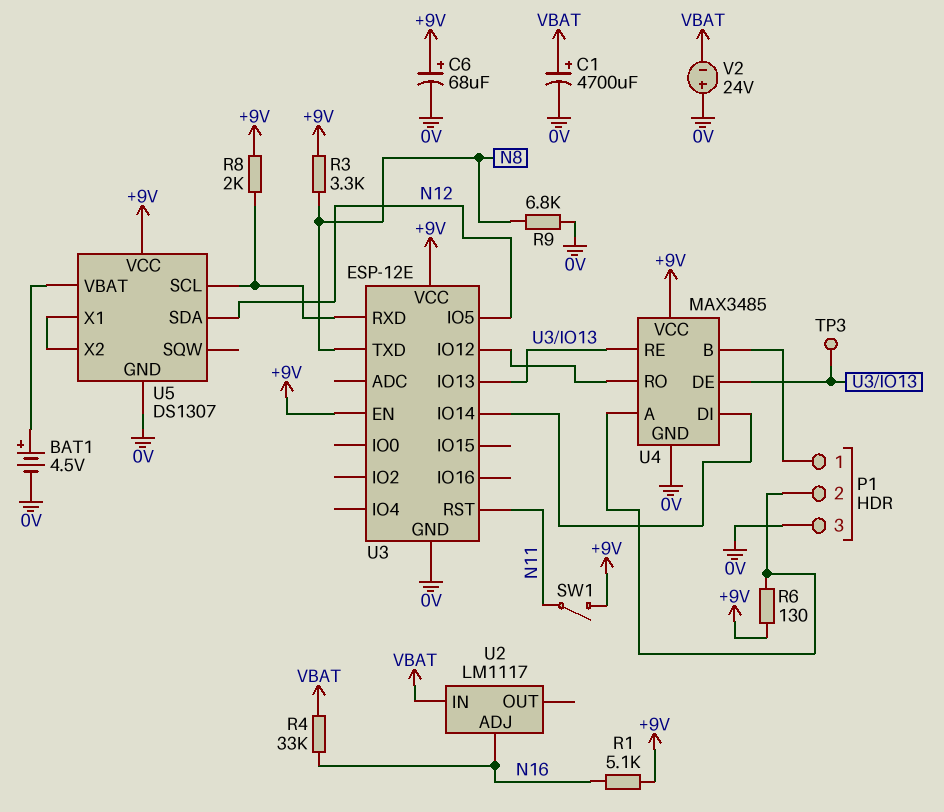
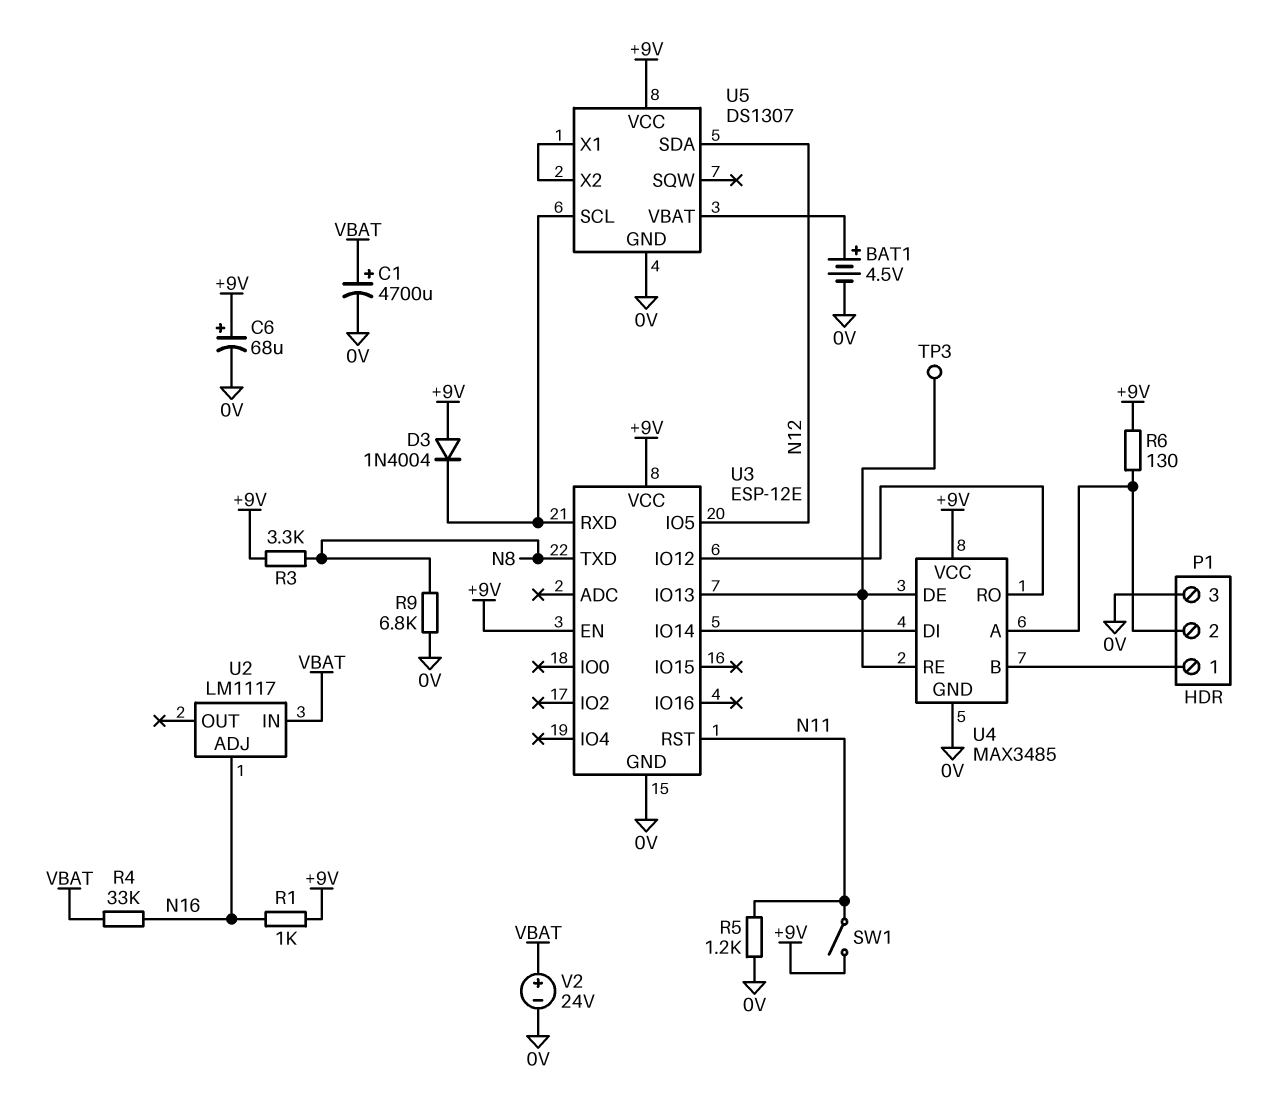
D3: none -> diode 1N4004 (A +9V, K U3/RXD)
R1: 5.1k (+9V, N16) -> 1k (+9V, N16)
R5: none -> 1.2k (0V, N11)
R8: 2k (+9V, U3/RXD) -> none
V2: 24V (plus 0V, minus VBAT) -> 24V (plus VBAT, minus 0V)

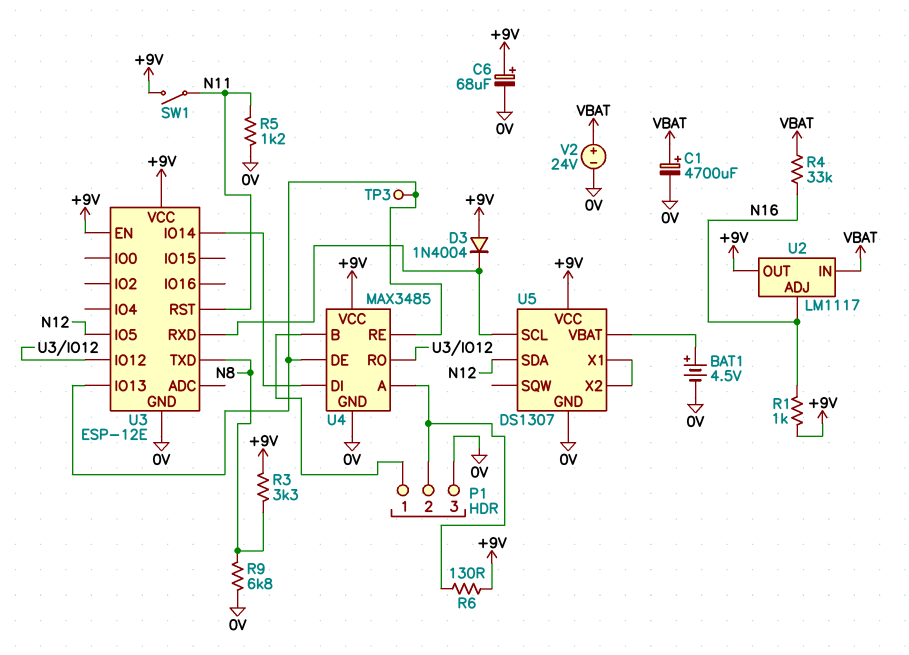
U2 pin OUT: none -> +9V

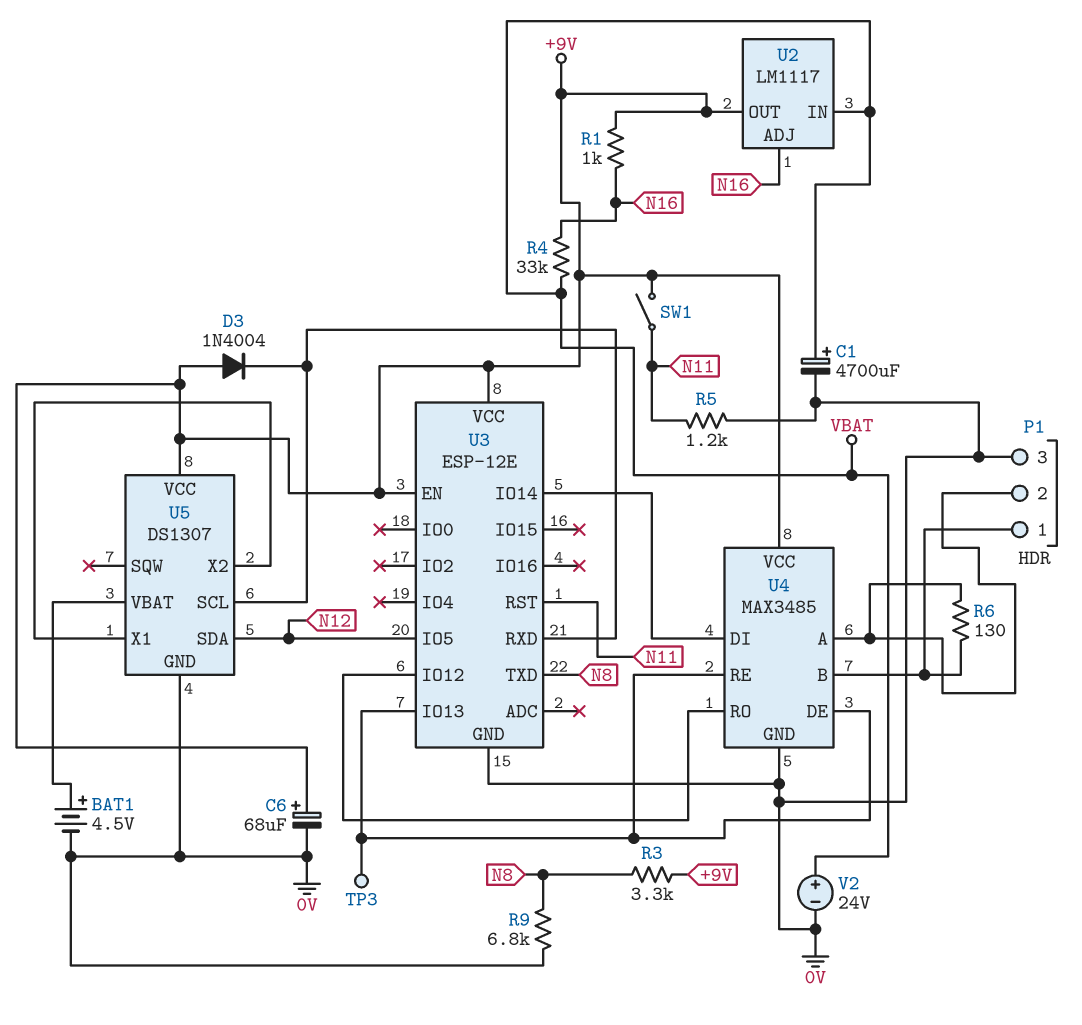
R6: 130 (+9V, P1/2) -> 130 (P1/1, P1/2)

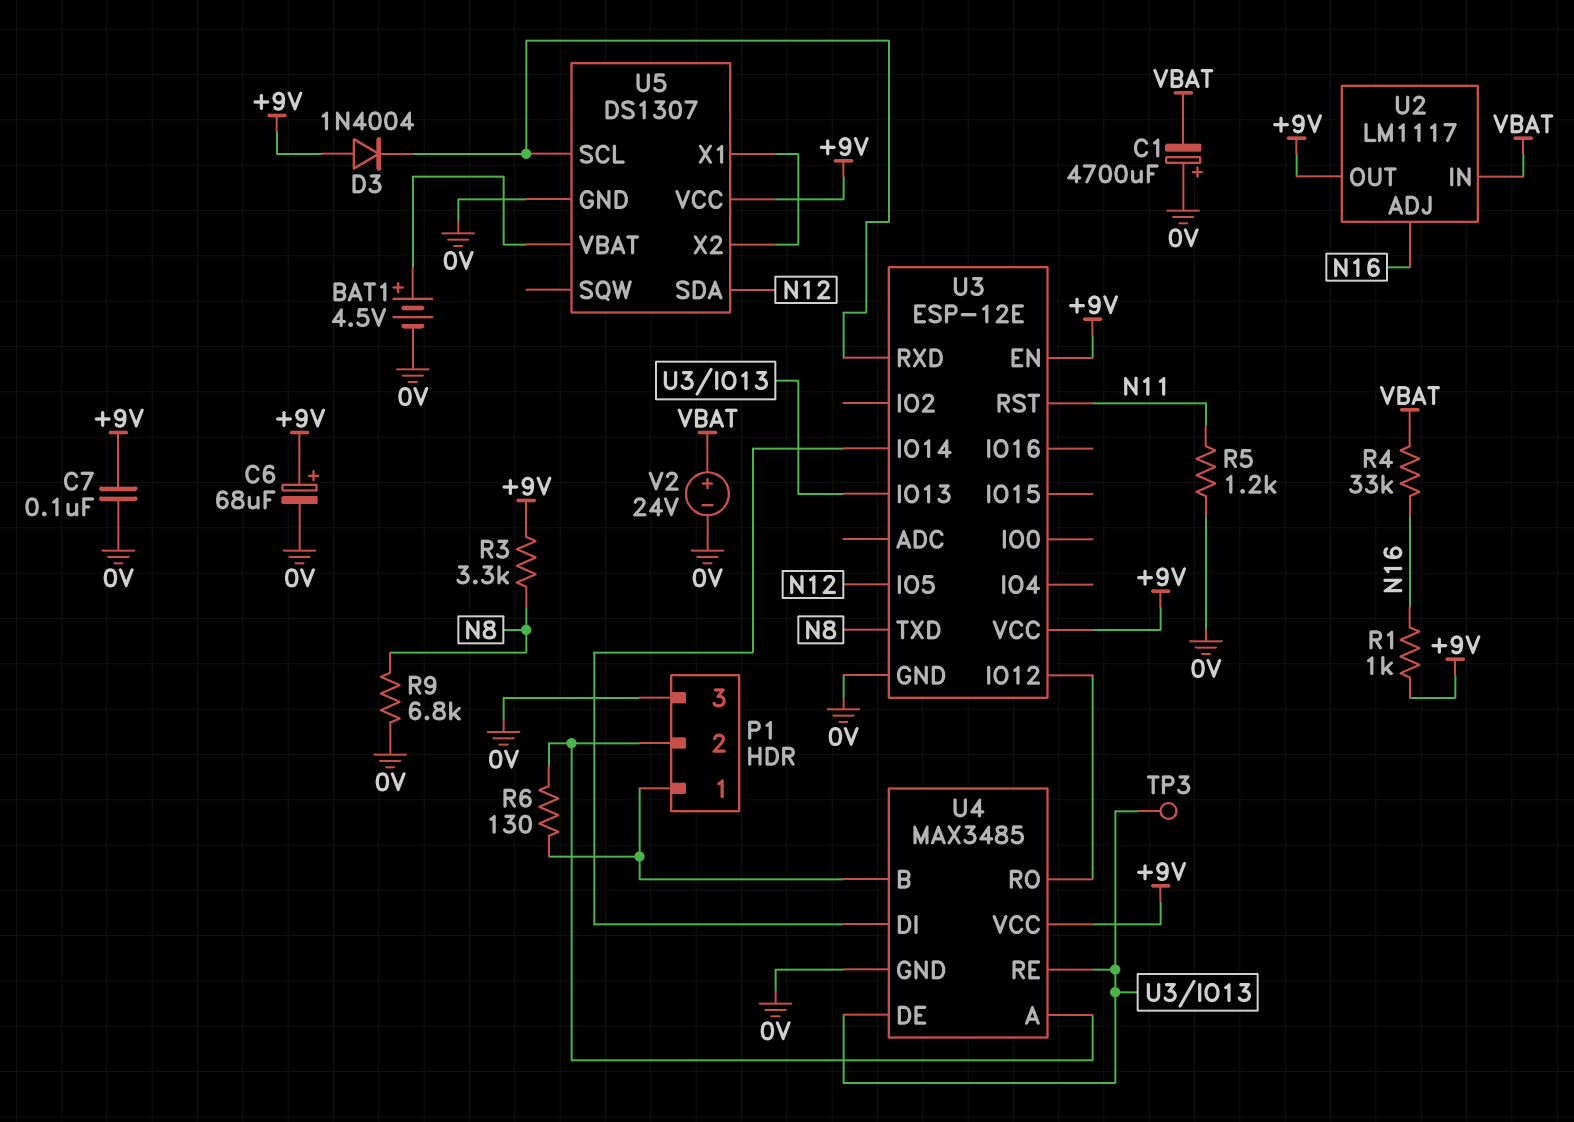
C1: 4700uF (plus VBAT, minus 0V) -> 4700uF (plus 0V, minus VBAT)
C7: none -> 100nF (+9V, 0V)
SW1: switch (+9V, N11) -> none

